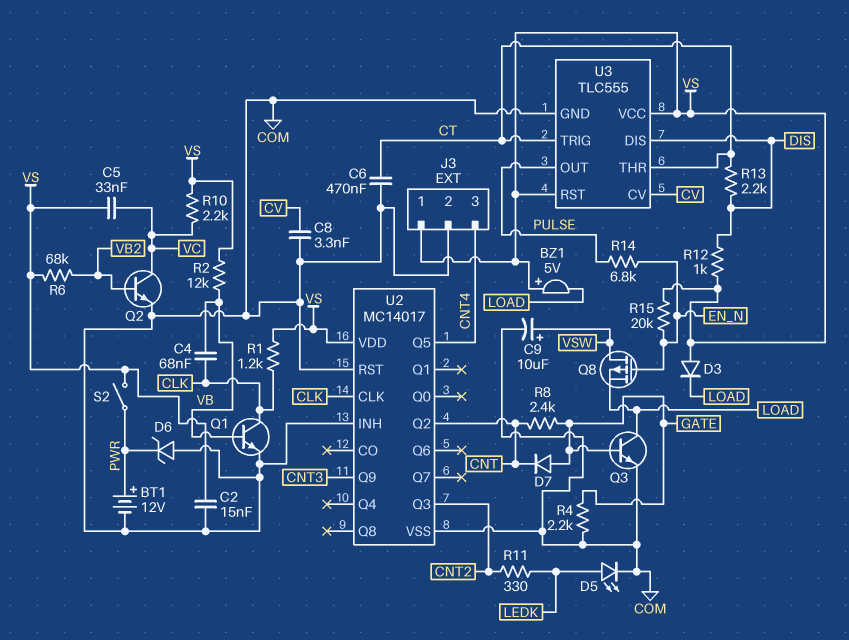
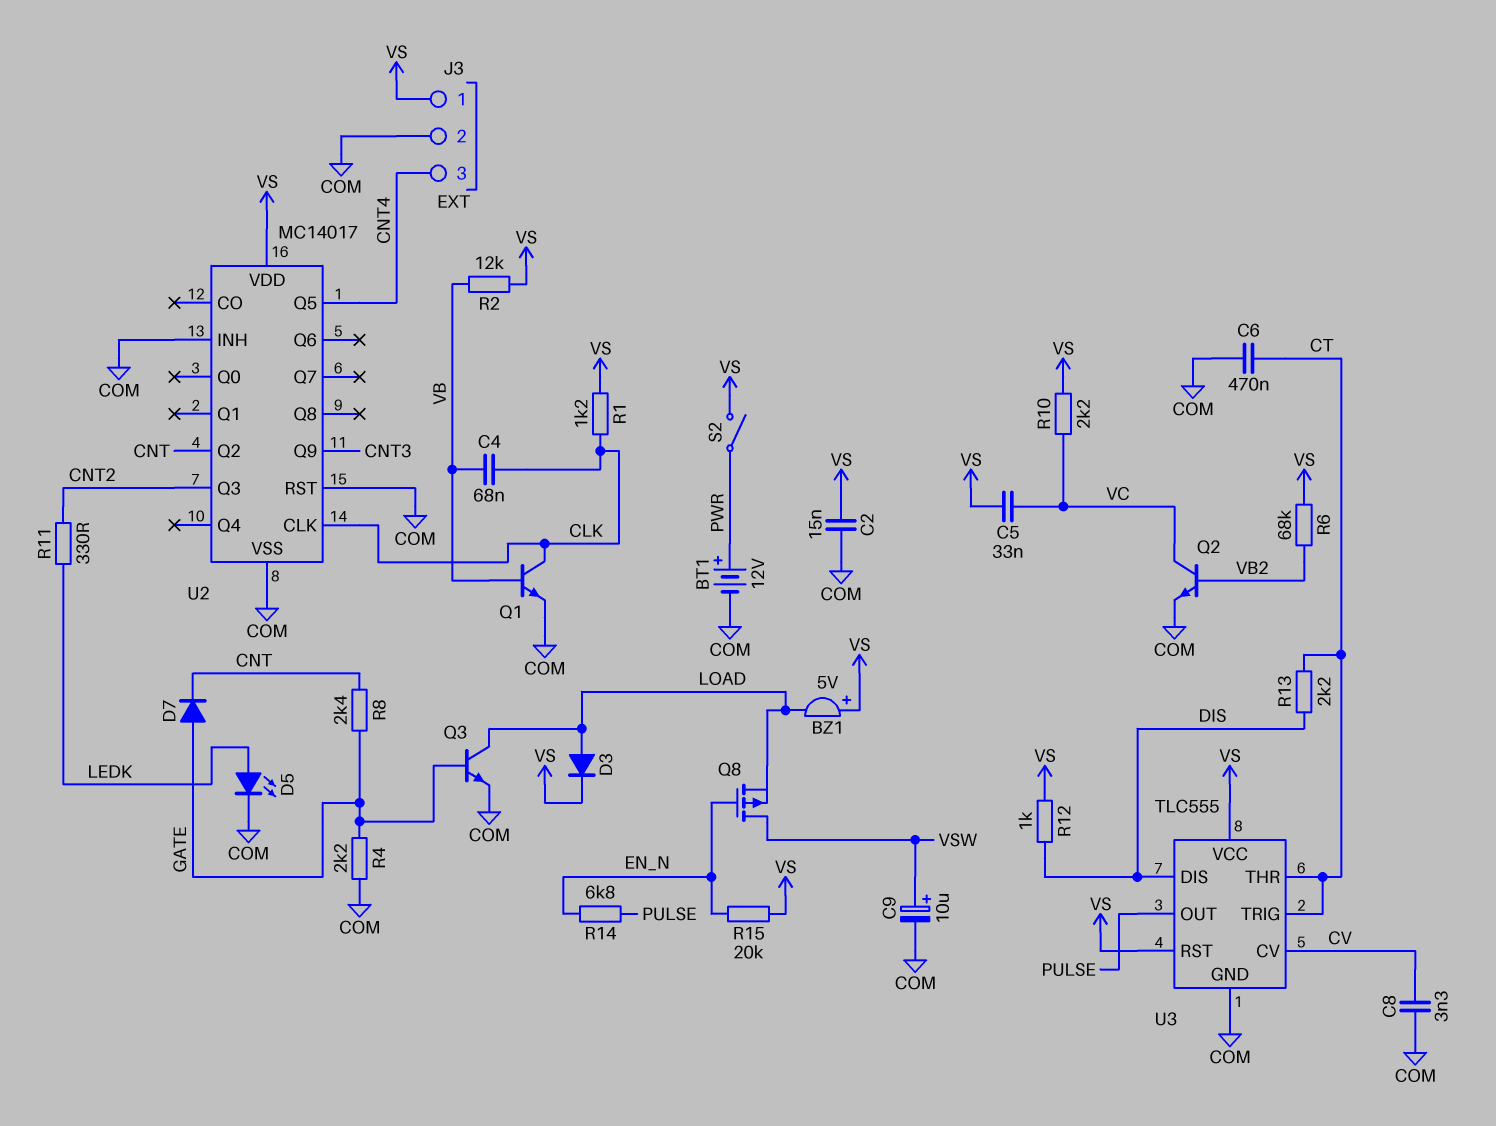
D3: diode (A VS, K LOAD) -> diode (A LOAD, K VS)
D6: zener (A COM, K PWR) -> none

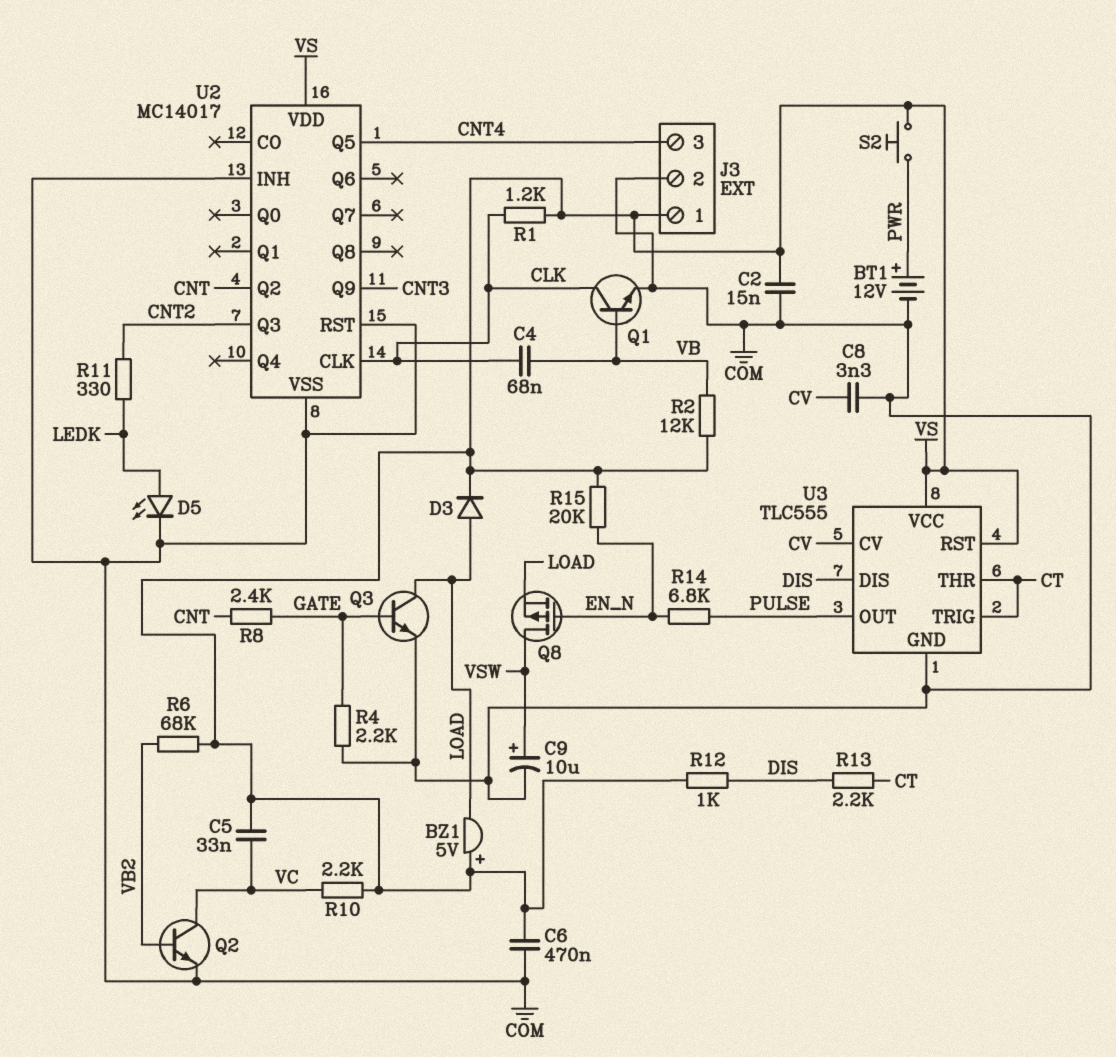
C6: 470nF (COM, CT) -> 470nF (COM, VS)
D7: diode (A GATE, K CNT) -> none
S2: switch (PWR, VS) -> button (PWR, VS)

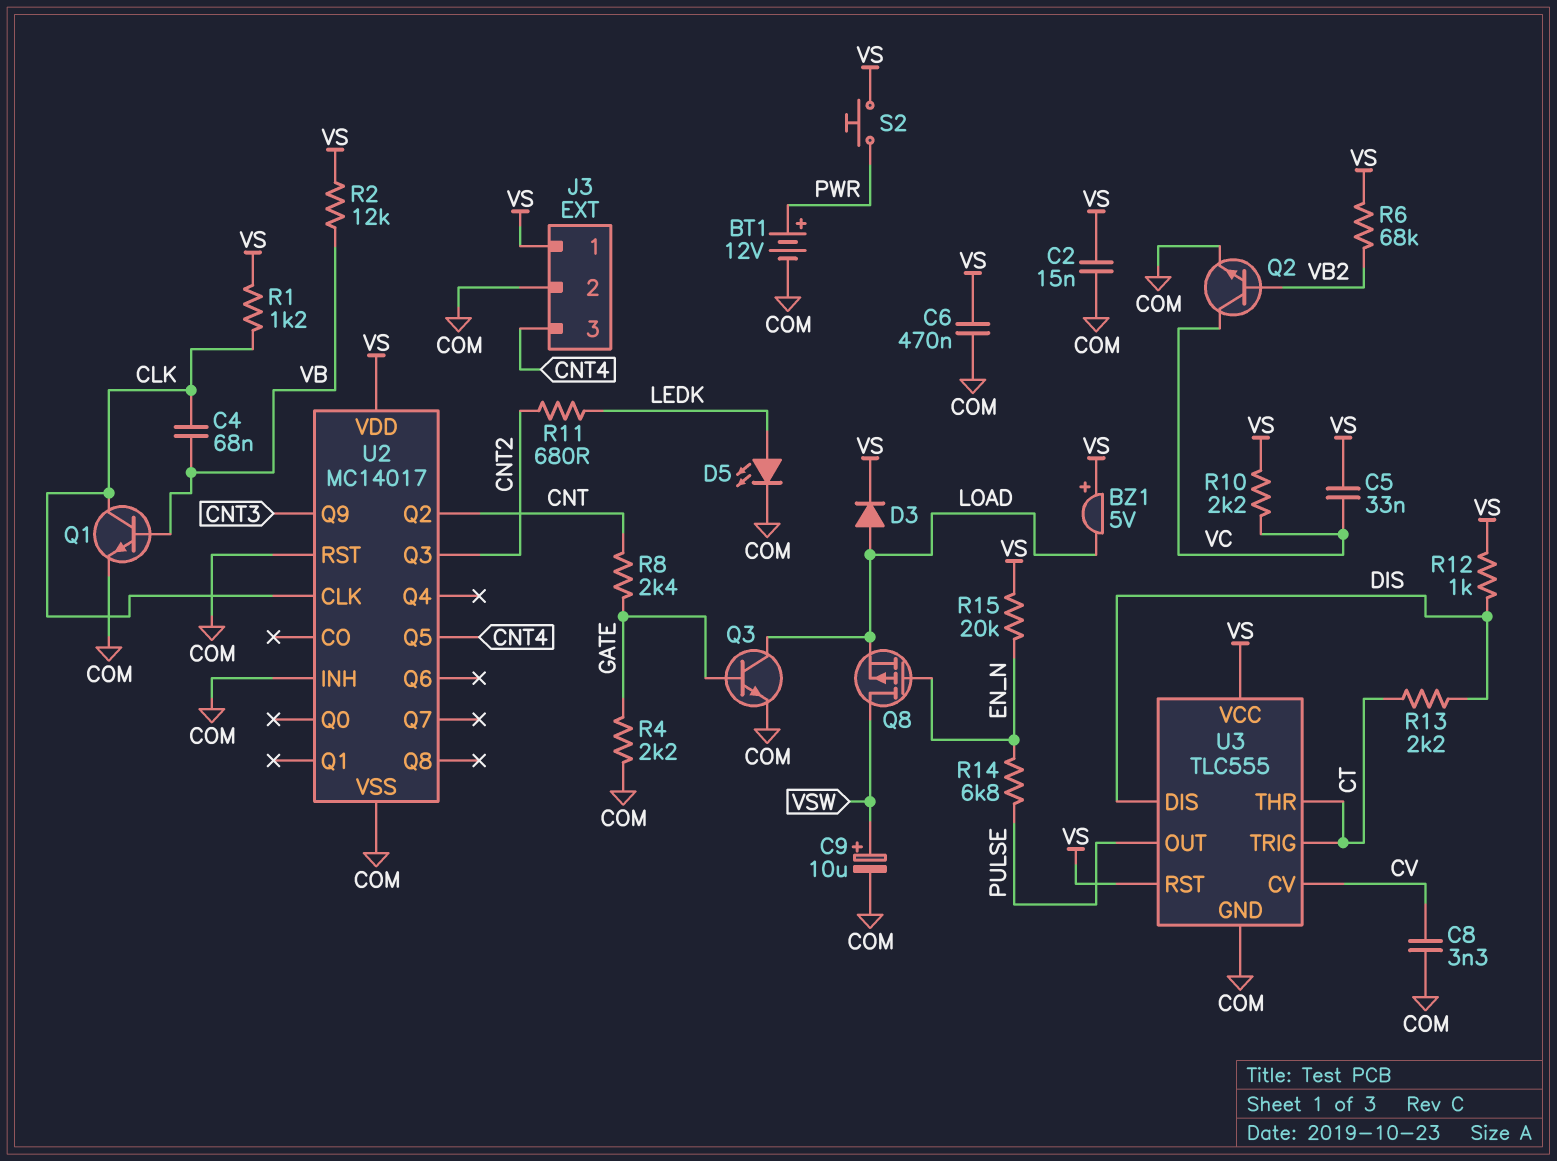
R11: 330 (CNT2, LEDK) -> 680 (CNT2, LEDK)

